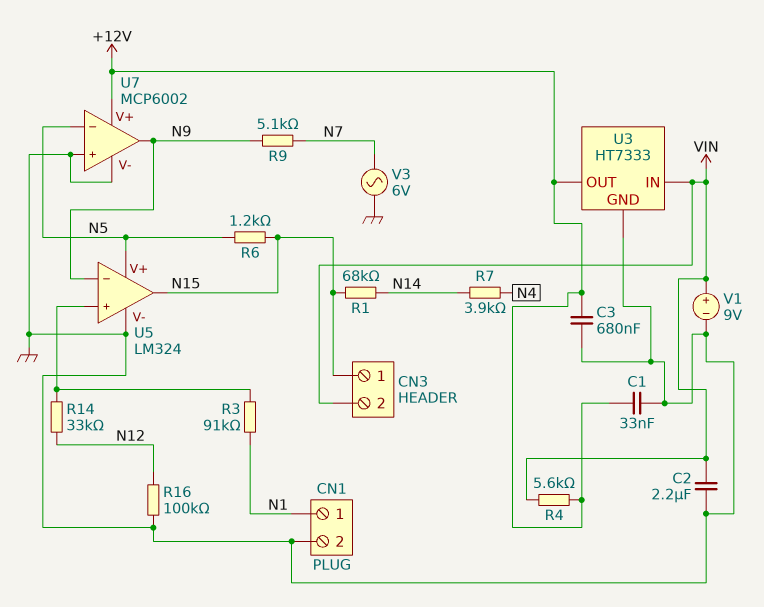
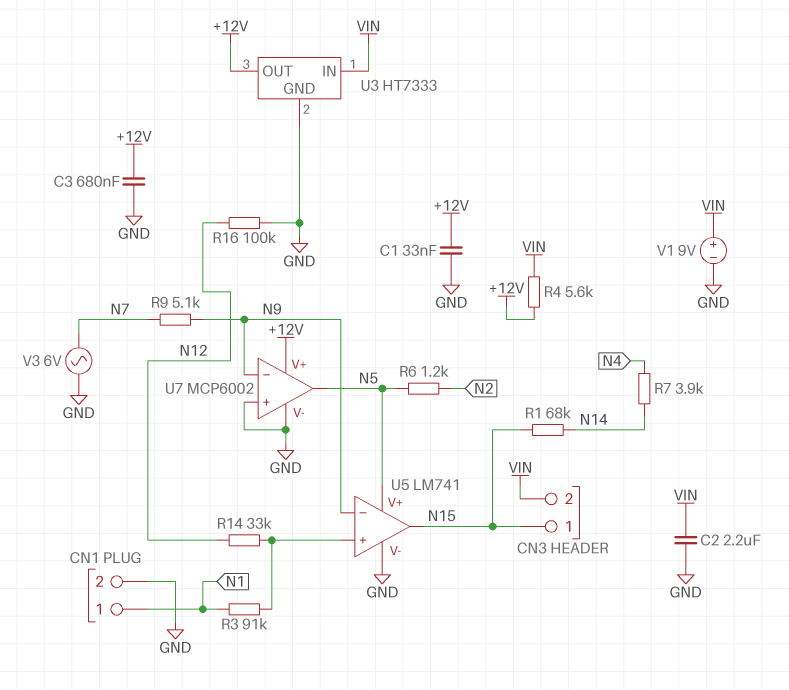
R6: 1.2k (N5, N15) -> 1.2k (N2, N5)
U5: LM324 -> LM741
U7 pin in-: N5 -> N9
U7 pin out: N9 -> N5

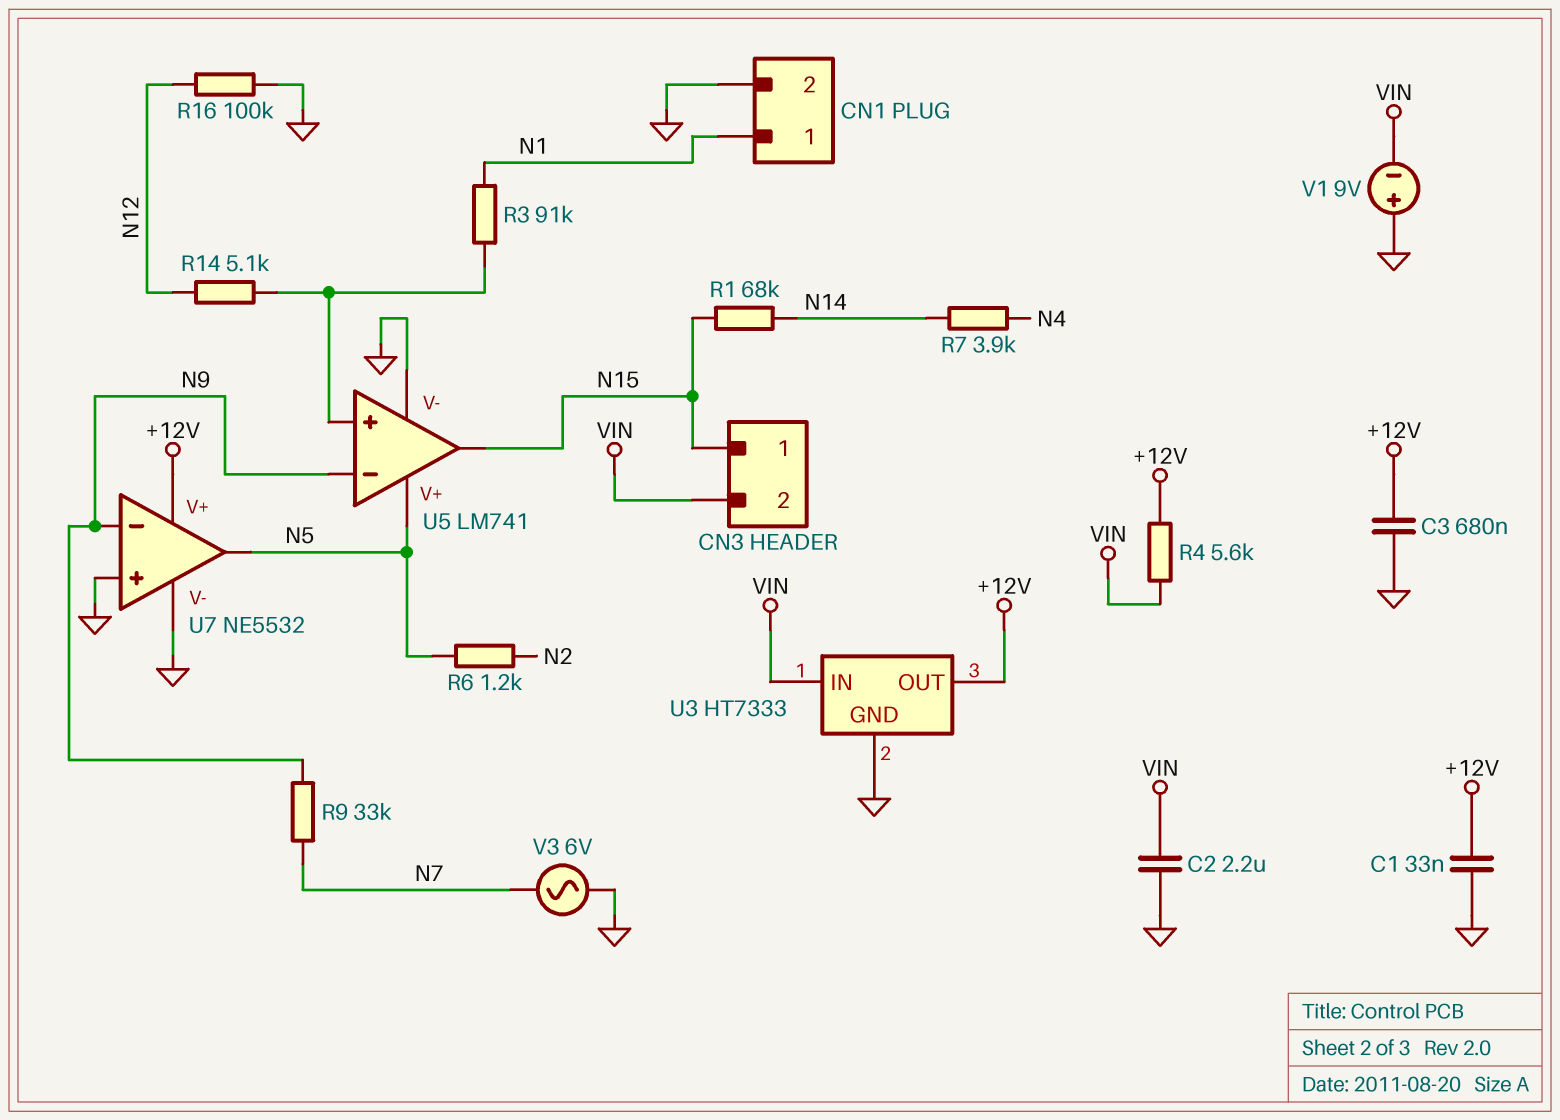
R9: 5.1k (N7, N9) -> 33k (N7, N9)
R14: 33k (N12, U5/in+) -> 5.1k (N12, U5/in+)
U7: MCP6002 -> NE5532
V1: 9V (plus VIN, minus GND) -> 9V (plus GND, minus VIN)

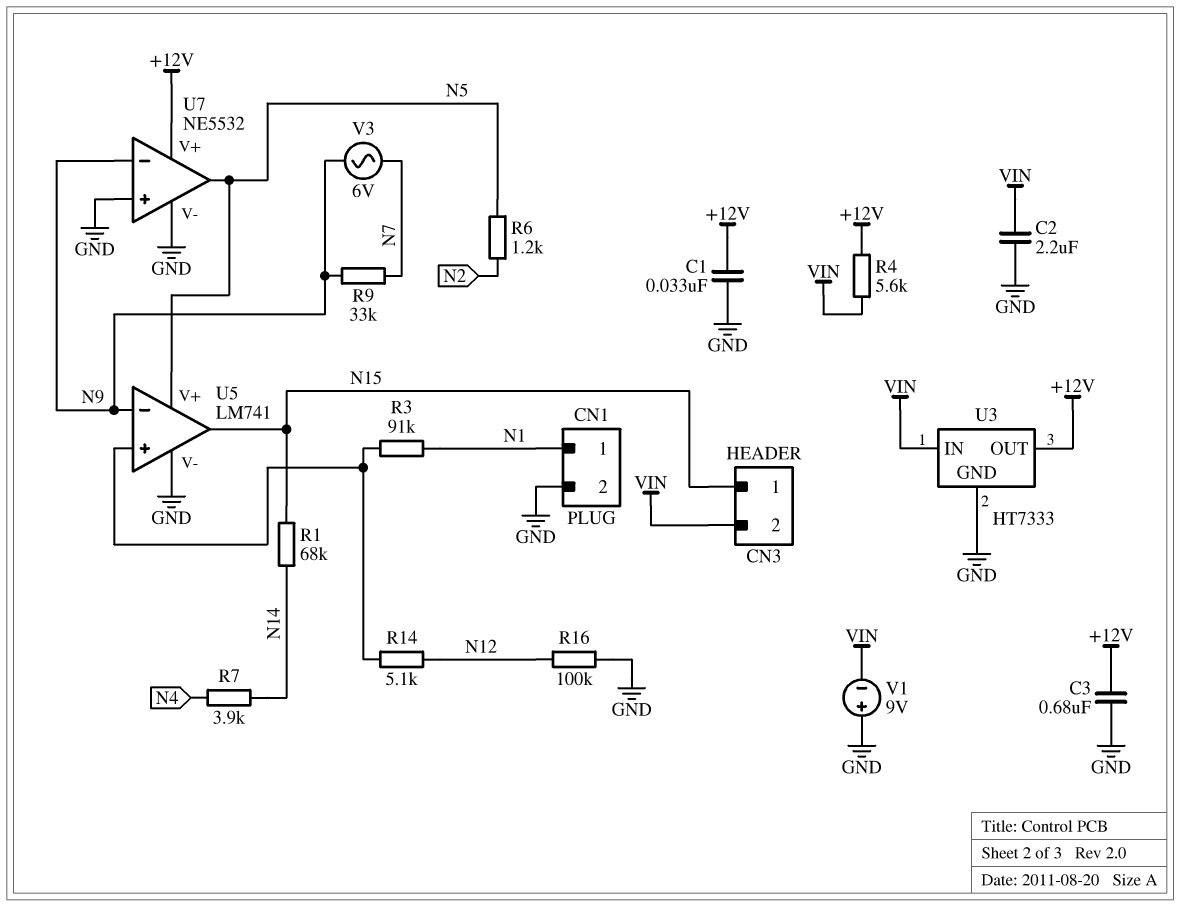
V3: AC 6V (GND, N7) -> AC 6V (N7, N9)

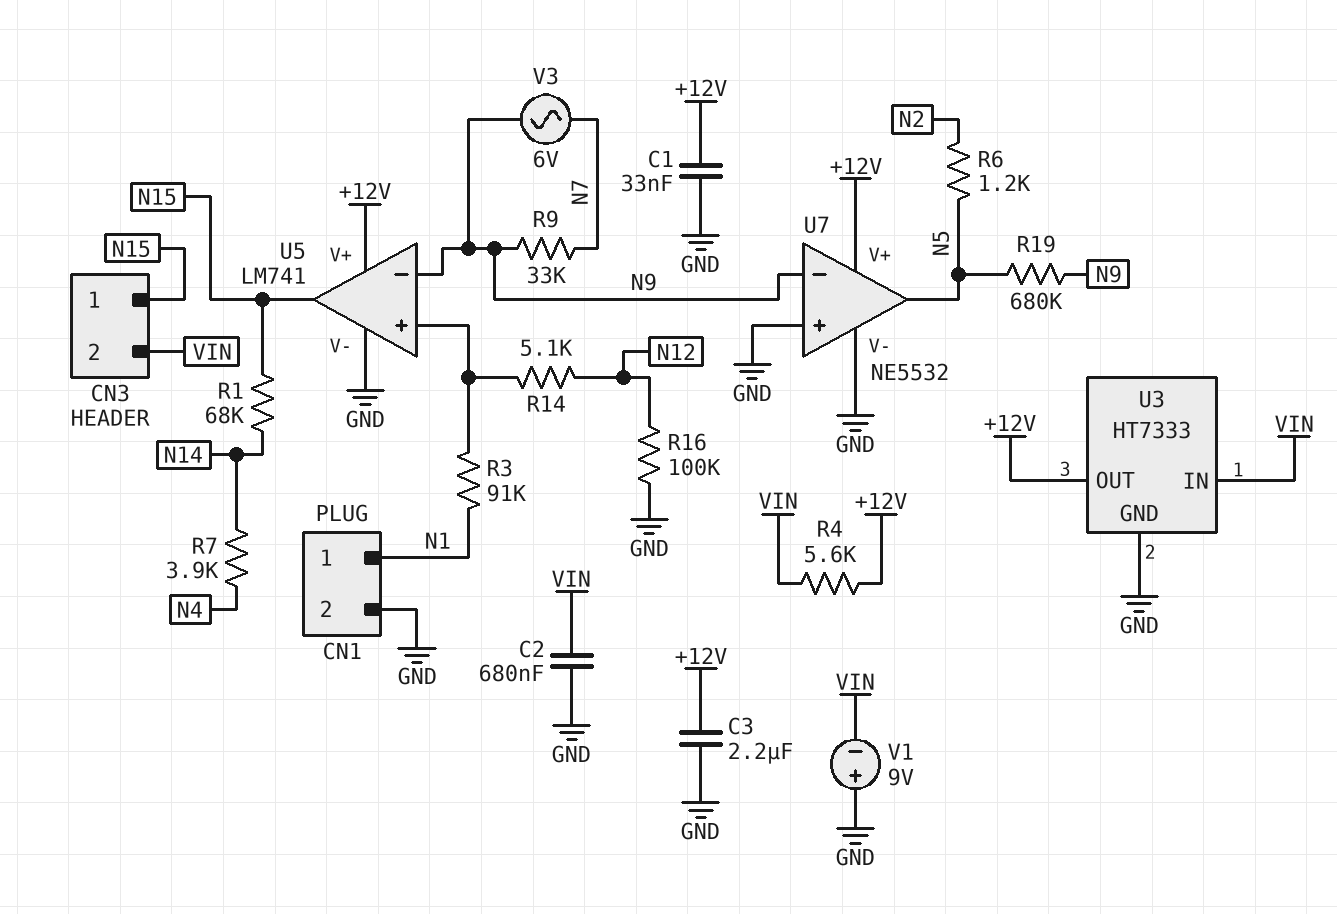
C2: 2.2uF (GND, VIN) -> 680nF (GND, VIN)
C3: 680nF (+12V, GND) -> 2.2uF (+12V, GND)
R19: none -> 680k (N5, N9)
U5 pin V+: N5 -> +12V

